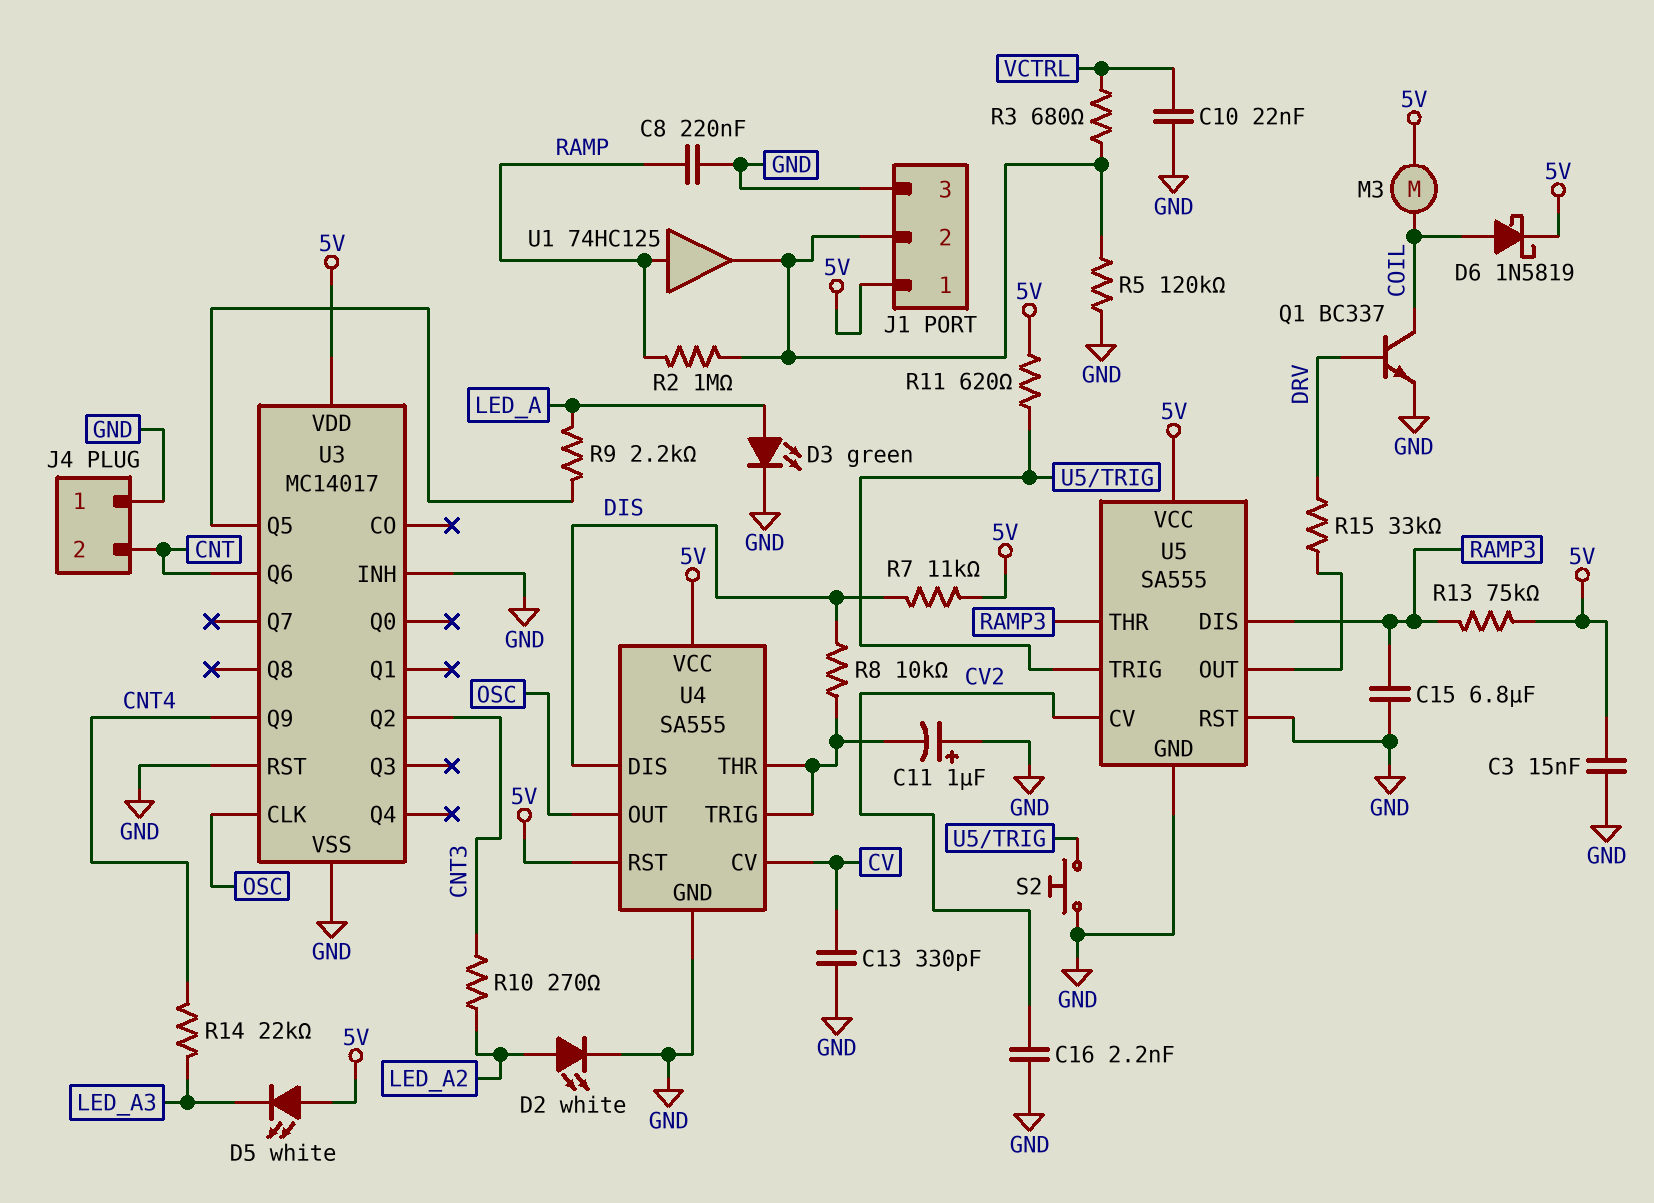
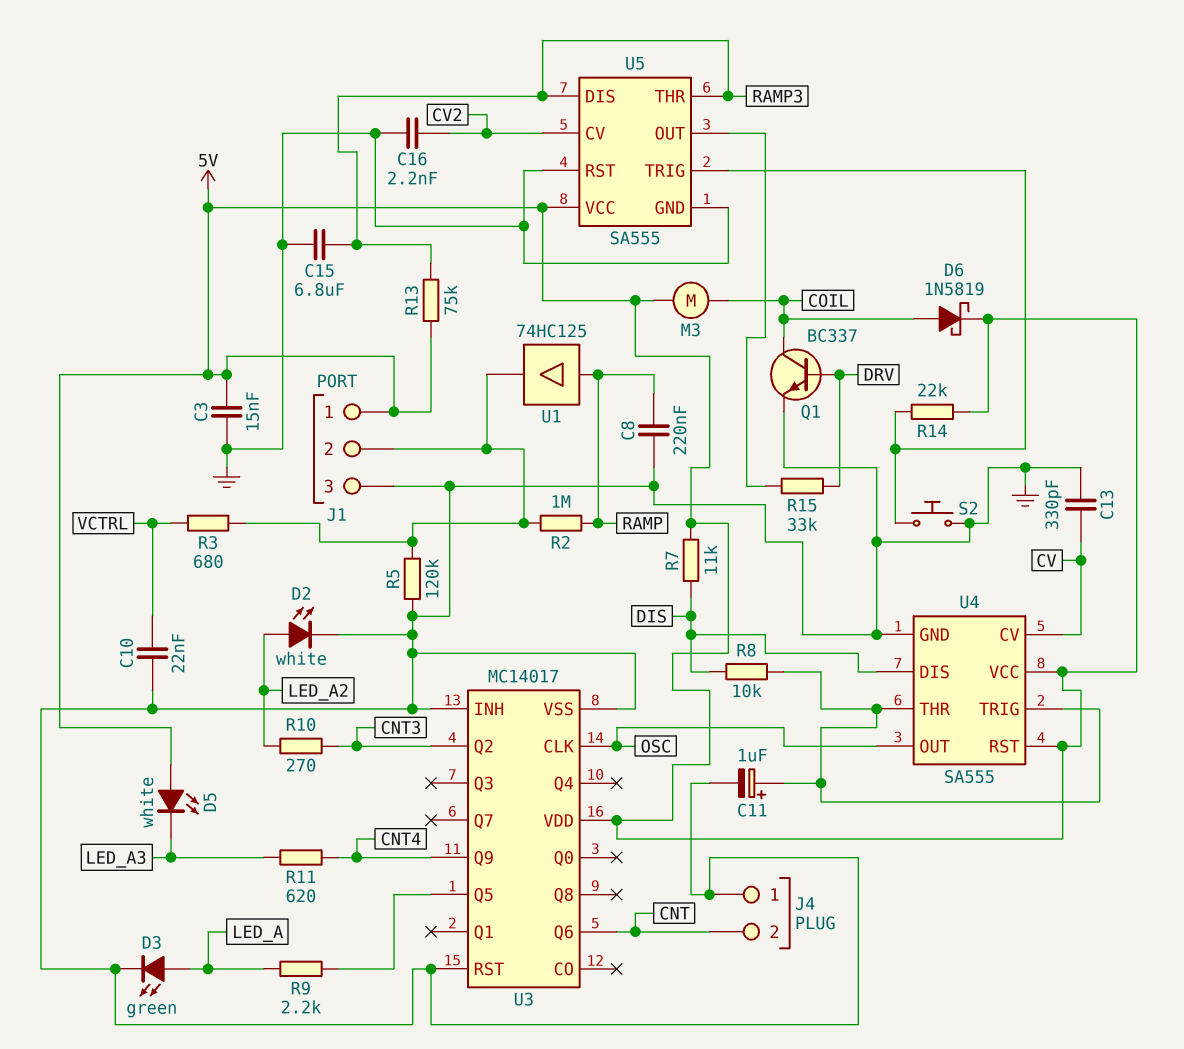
C11: 1uF (plus GND, minus U4/THR) -> 1uF (plus U4/THR, minus GND)
R11: 620 (5V, U5/TRIG) -> 620 (CNT4, LED_A3)
R14: 22k (CNT4, LED_A3) -> 22k (5V, U5/TRIG)

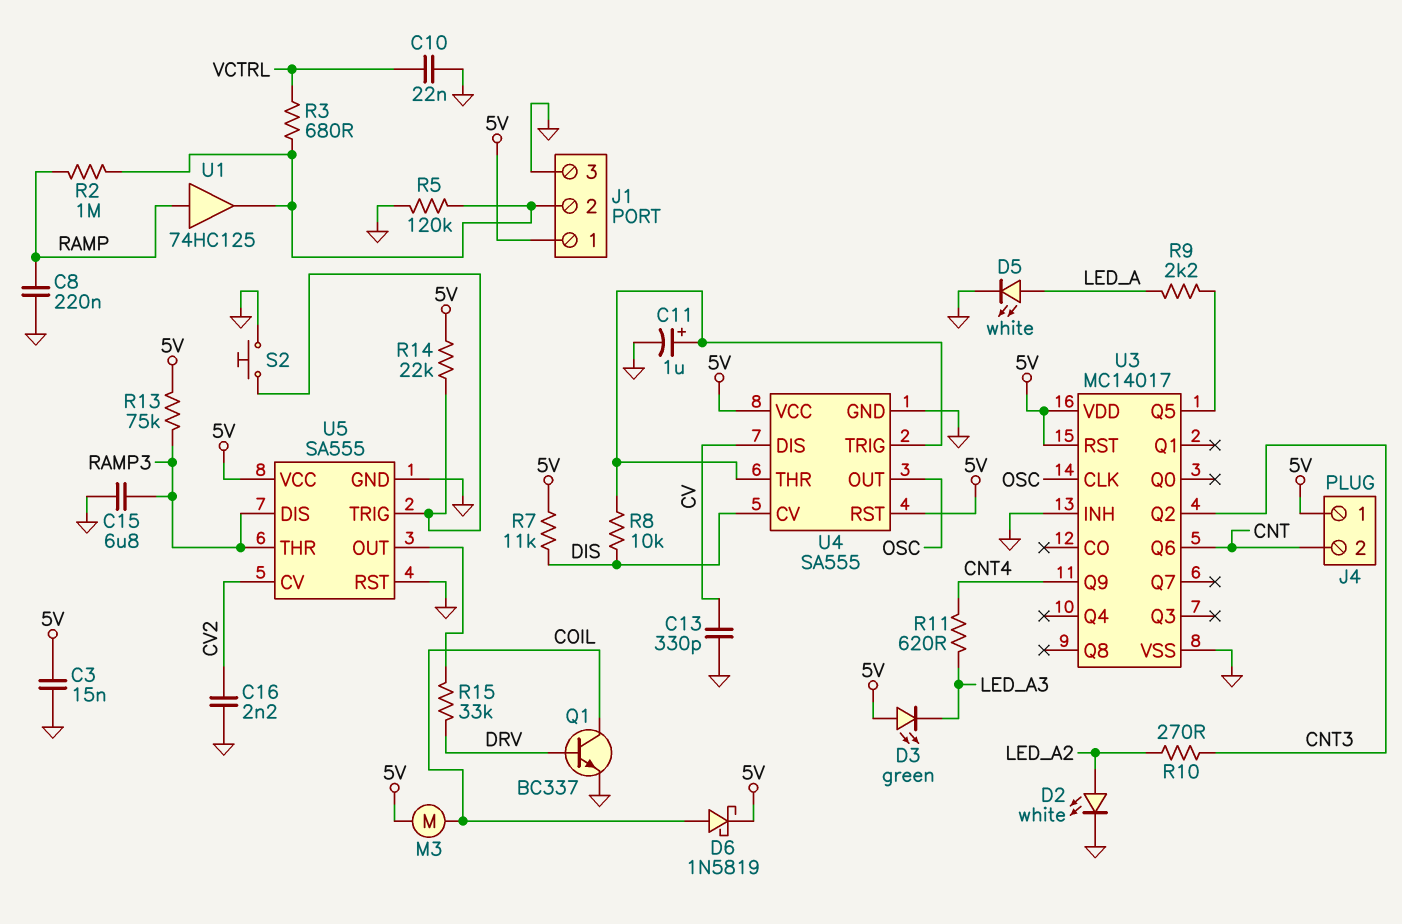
D3: LED green (A LED_A, K GND) -> LED green (A 5V, K LED_A3)
D5: LED white (A 5V, K LED_A3) -> LED white (A LED_A, K GND)
J4 pin 1: GND -> 5V
U3 pin RST: GND -> 5V
U4 pin CV: CV -> DIS
U4 pin DIS: DIS -> CV

